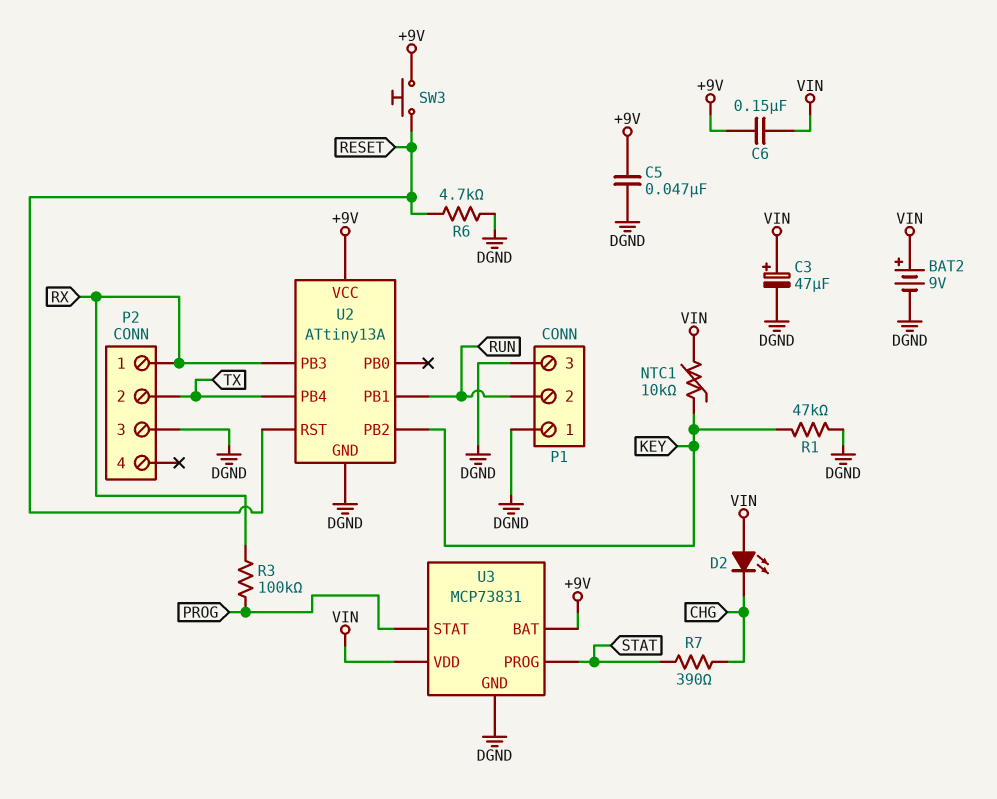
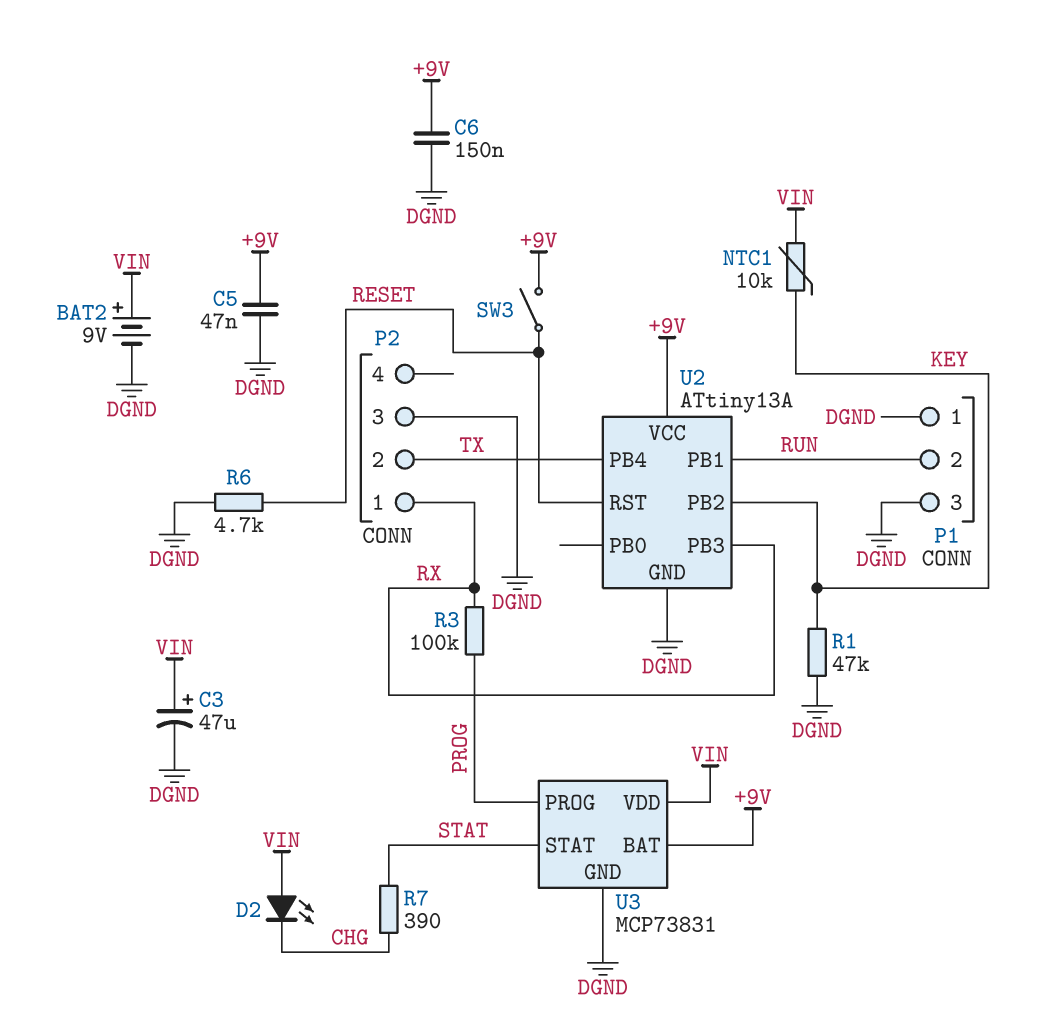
C6: 150nF (+9V, VIN) -> 150nF (+9V, DGND)
SW3: button (+9V, RESET) -> switch (+9V, RESET)
U3 pin PROG: STAT -> PROG
U3 pin STAT: PROG -> STAT

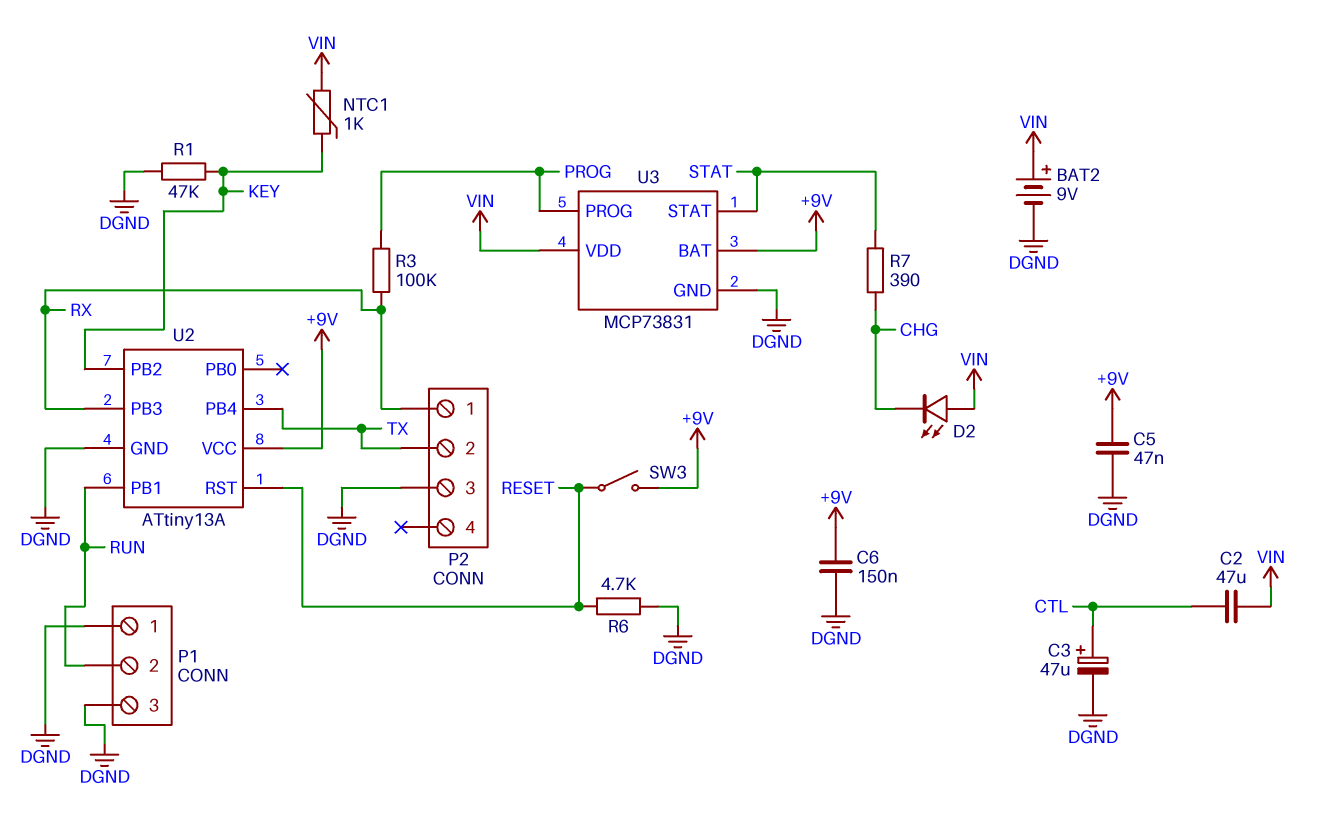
C2: none -> 47uF (CTL, VIN)
C3: 47uF (plus VIN, minus DGND) -> 47uF (plus CTL, minus DGND)
NTC1: 10k (KEY, VIN) -> 1k (KEY, VIN)

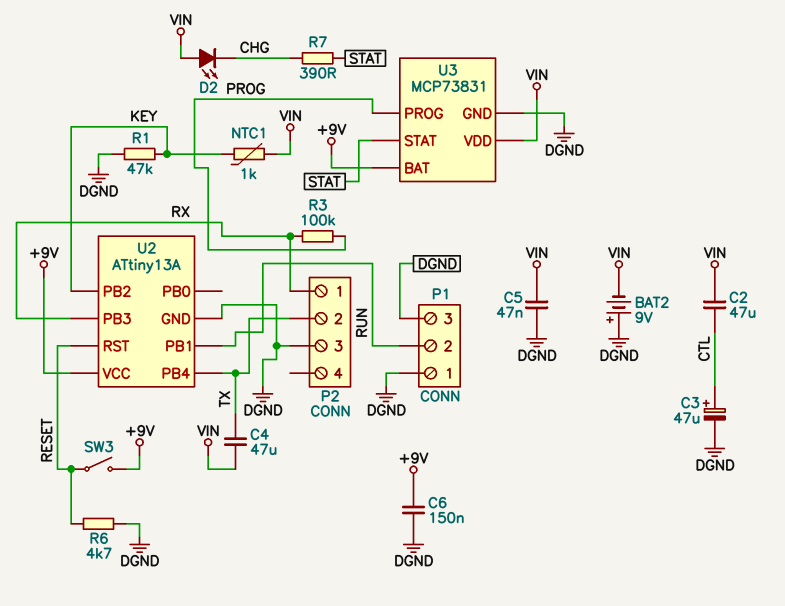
BAT2: 9V (plus VIN, minus DGND) -> 9V (plus DGND, minus VIN)
C4: none -> 47uF (TX, VIN)
C5: 47nF (+9V, DGND) -> 47nF (DGND, VIN)

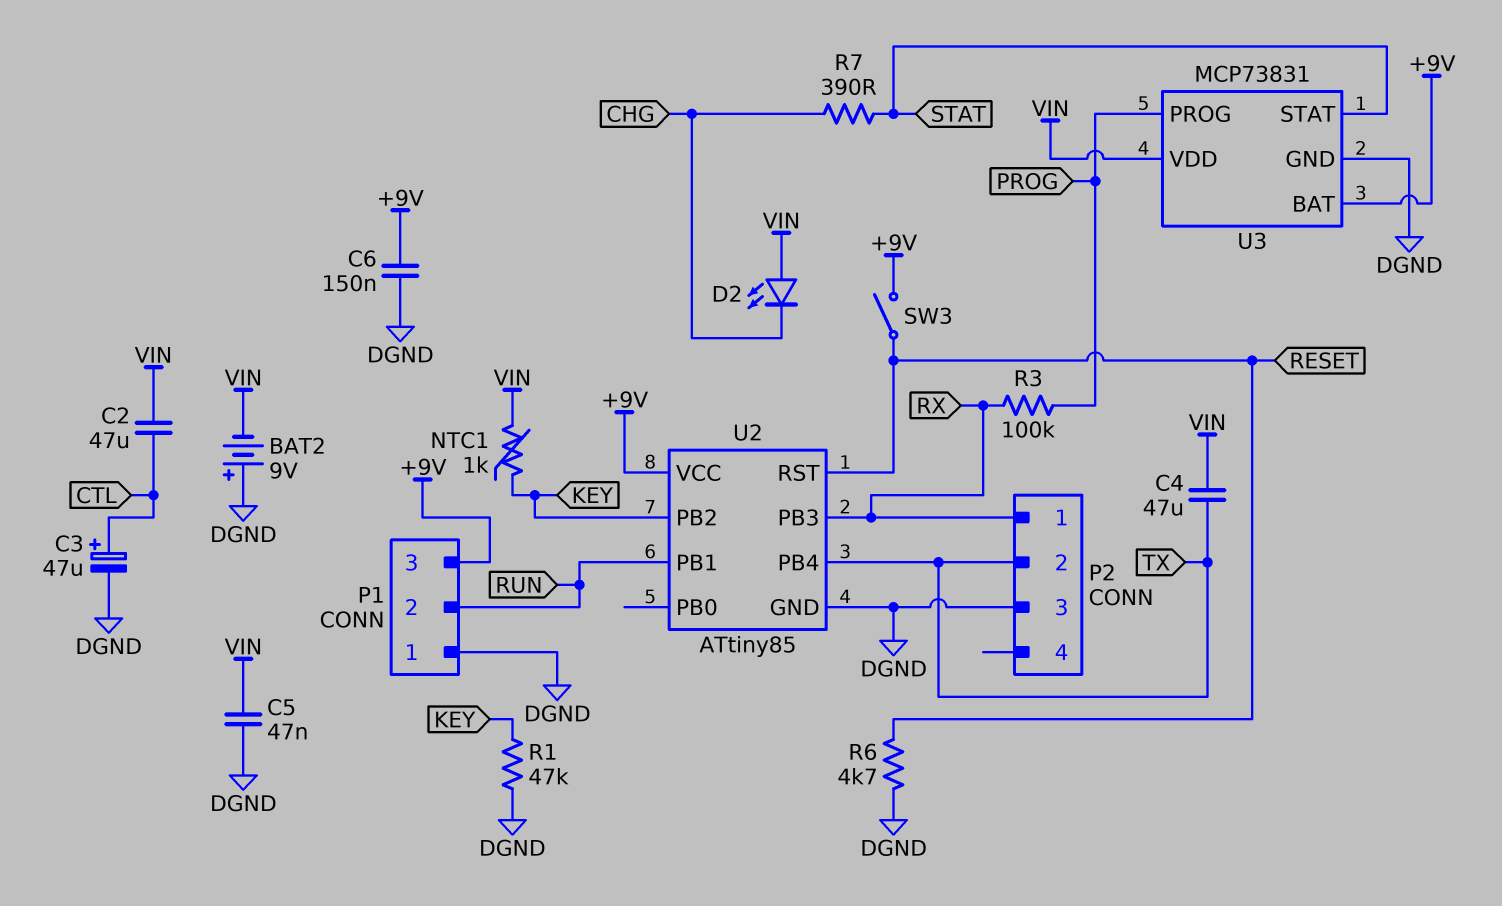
P1 pin 3: DGND -> +9V
U2: ATtiny13A -> ATtiny85

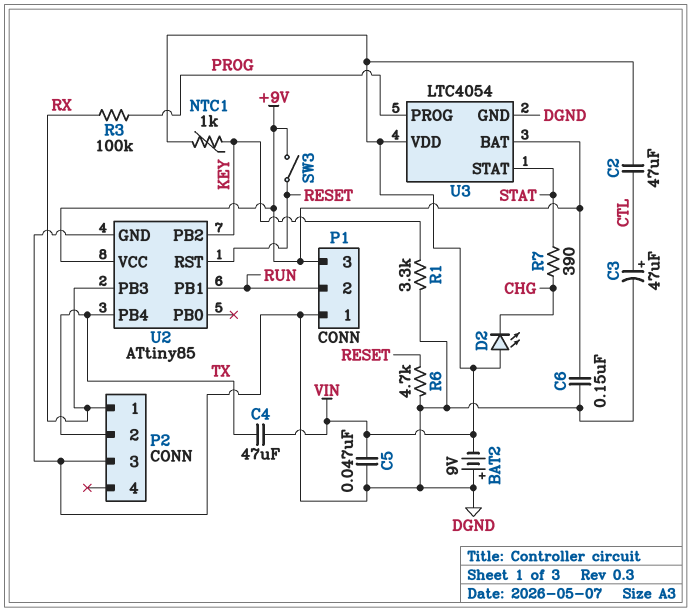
R1: 47k (DGND, KEY) -> 3.3k (DGND, KEY)
U3: MCP73831 -> LTC4054

